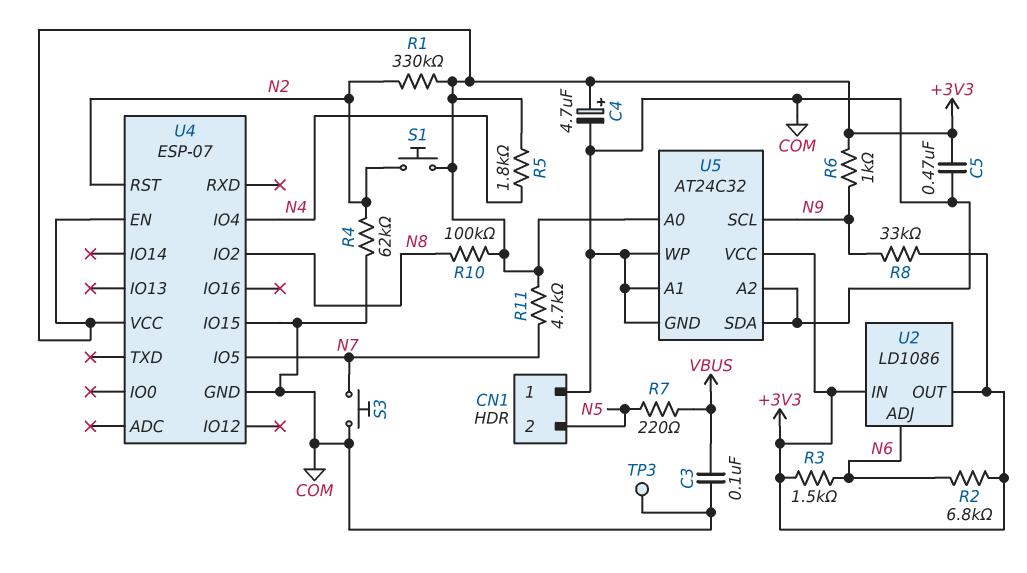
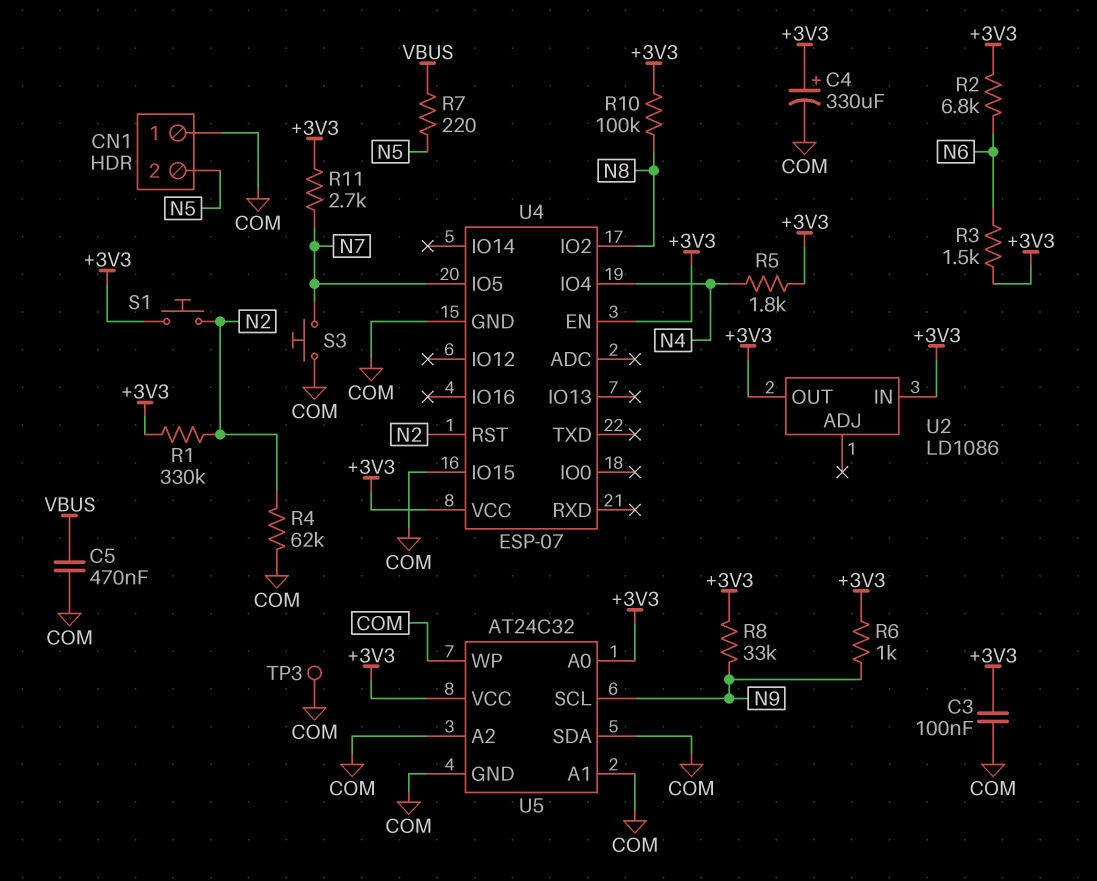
C3: 100nF (COM, VBUS) -> 100nF (+3V3, COM)
C4: 4.7uF (plus +3V3, minus COM) -> 330uF (plus +3V3, minus COM)
C5: 470nF (+3V3, COM) -> 470nF (COM, VBUS)
R11: 4.7k (+3V3, N7) -> 2.7k (+3V3, N7)
U2 pin ADJ: N6 -> none

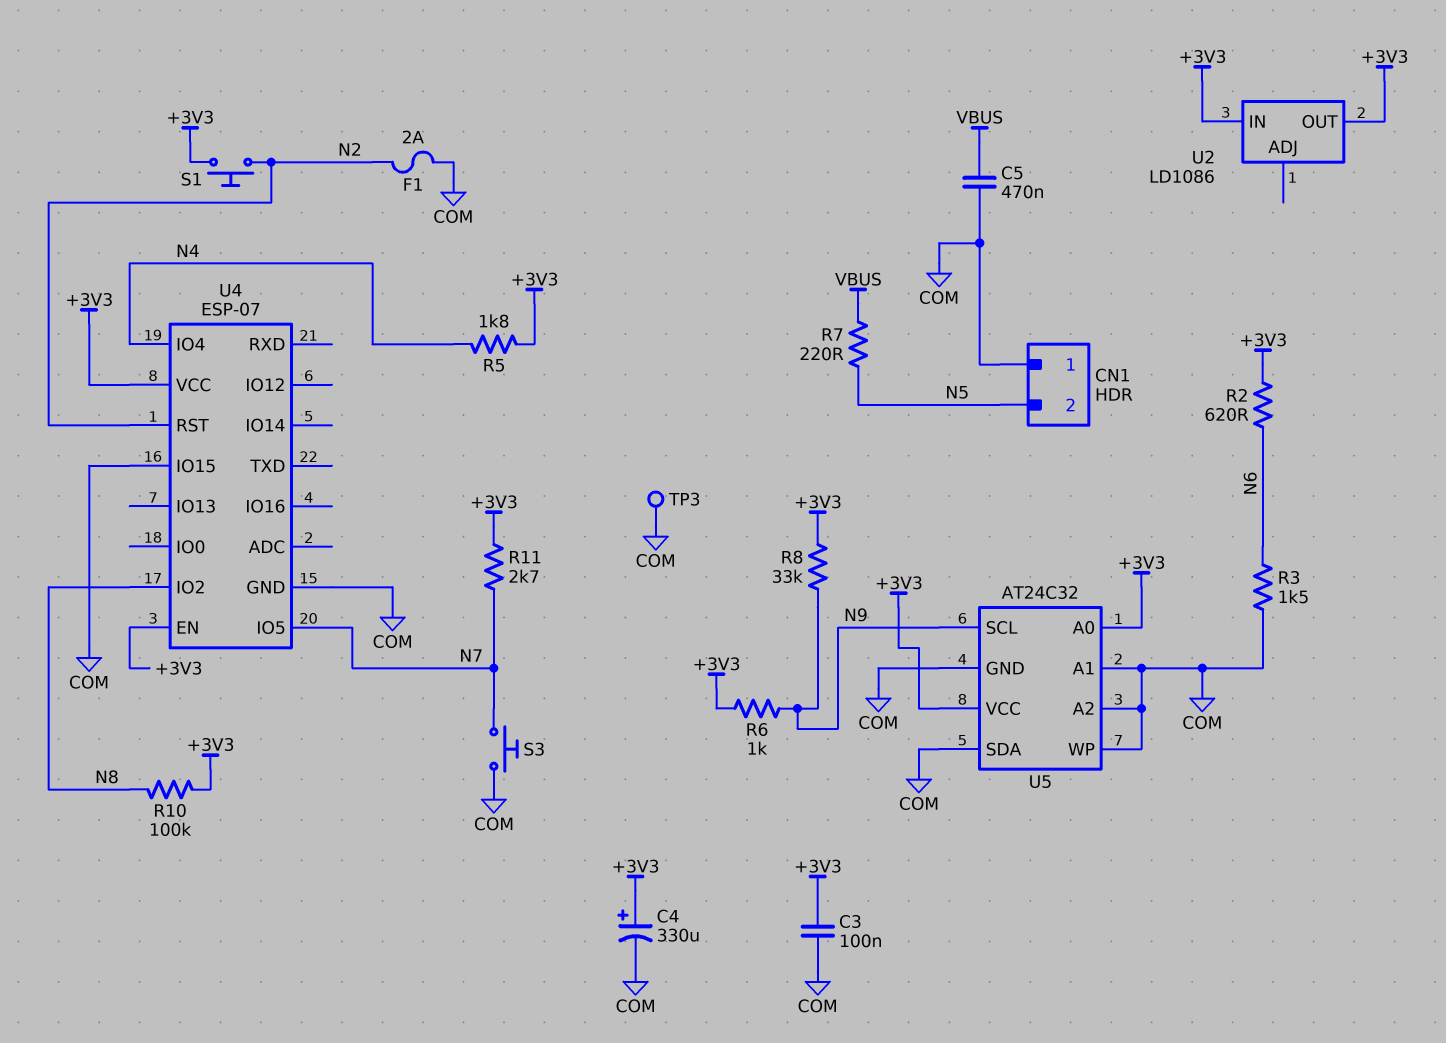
F1: none -> 2A (COM, N2)
R1: 330k (+3V3, N2) -> none
R2: 6.8k (+3V3, N6) -> 620 (+3V3, N6)
R3: 1.5k (+3V3, N6) -> 1.5k (COM, N6)
R4: 62k (COM, N2) -> none

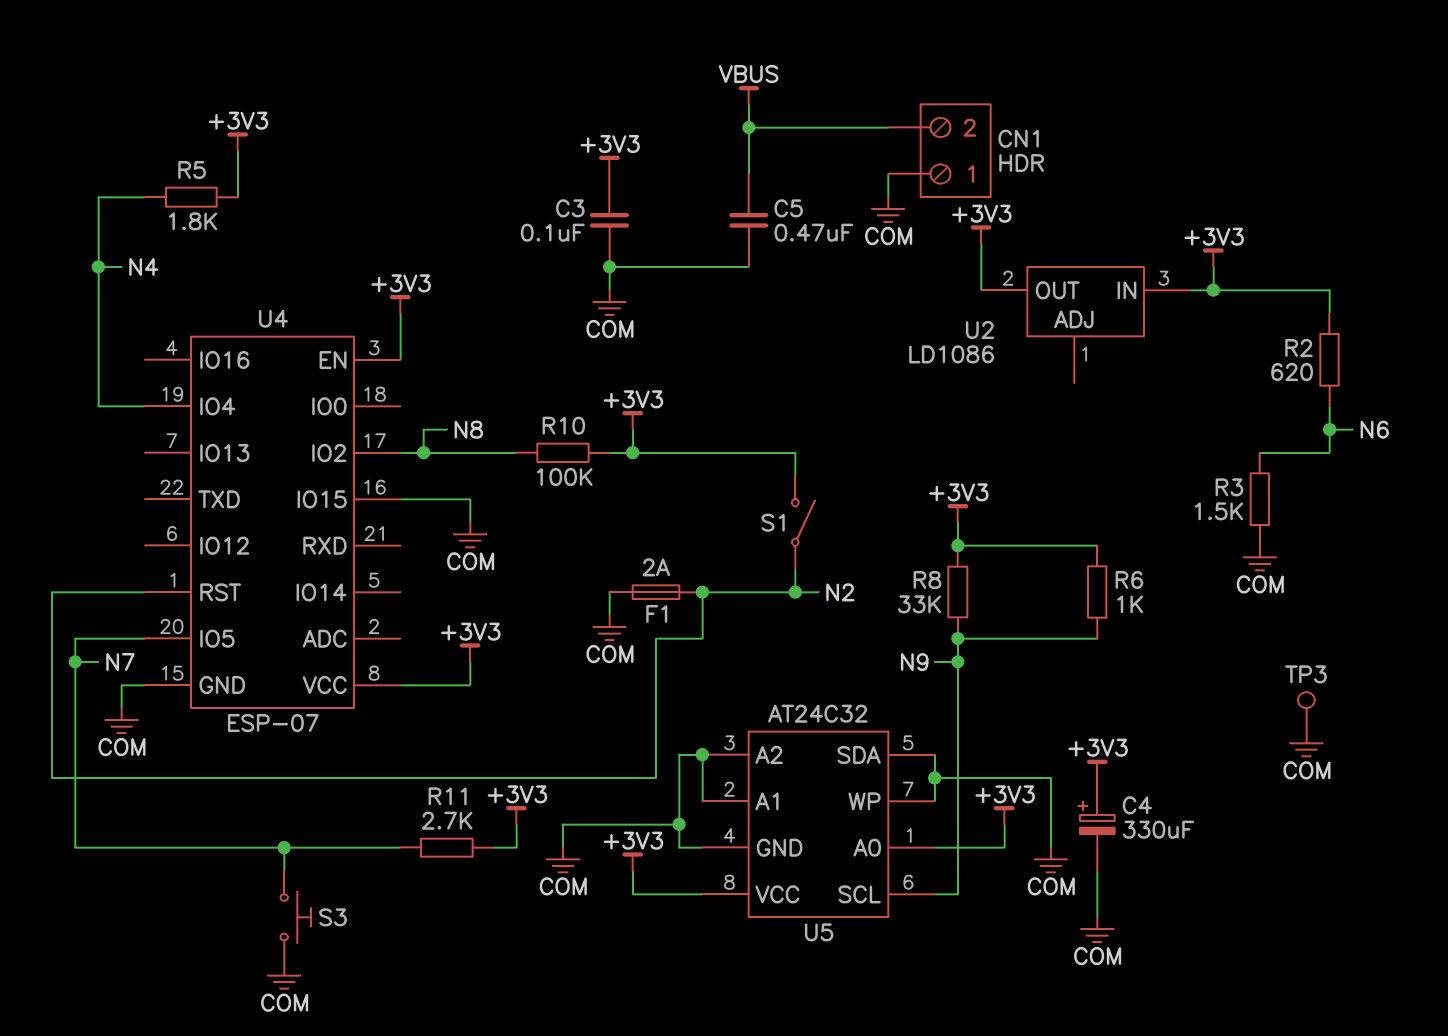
CN1 pin 2: N5 -> VBUS
R7: 220 (N5, VBUS) -> none
S1: button (+3V3, N2) -> switch (+3V3, N2)

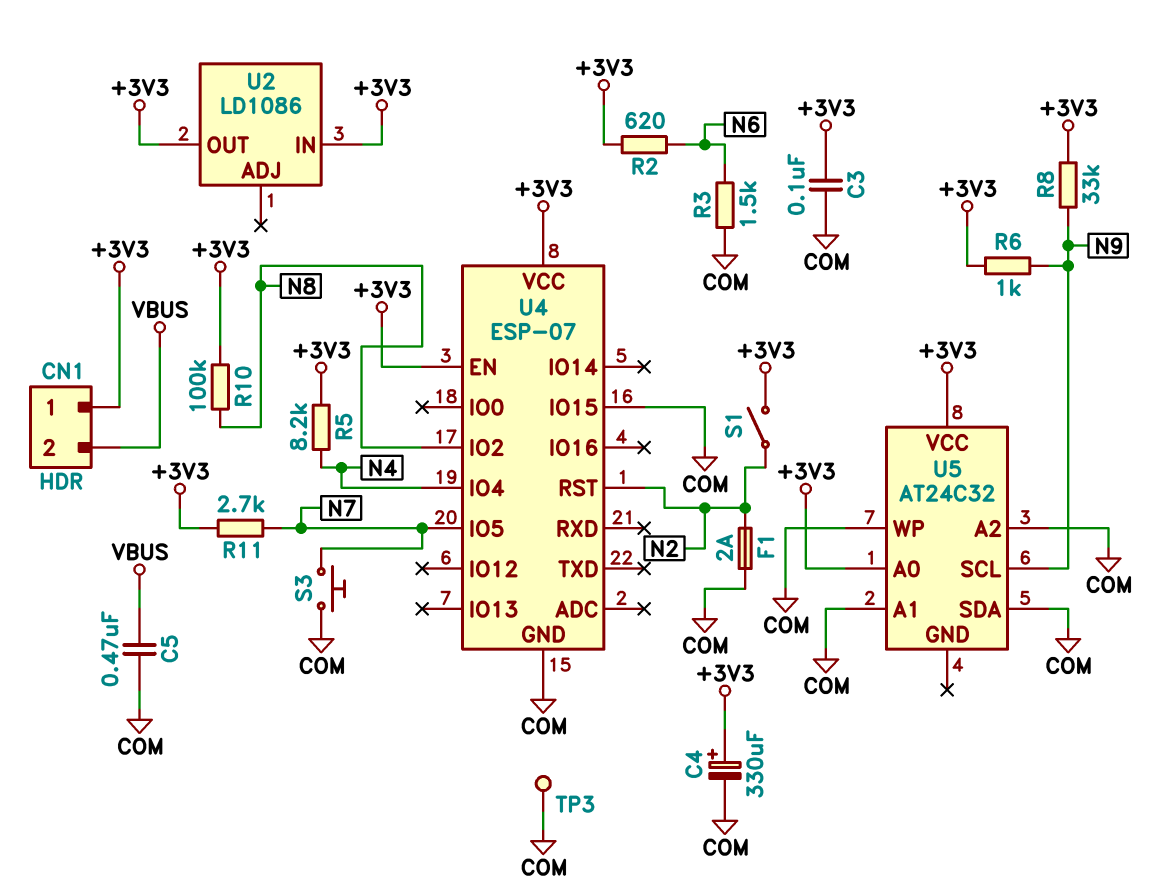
CN1 pin 1: COM -> +3V3
R5: 1.8k (+3V3, N4) -> 8.2k (+3V3, N4)
U5 pin GND: COM -> none

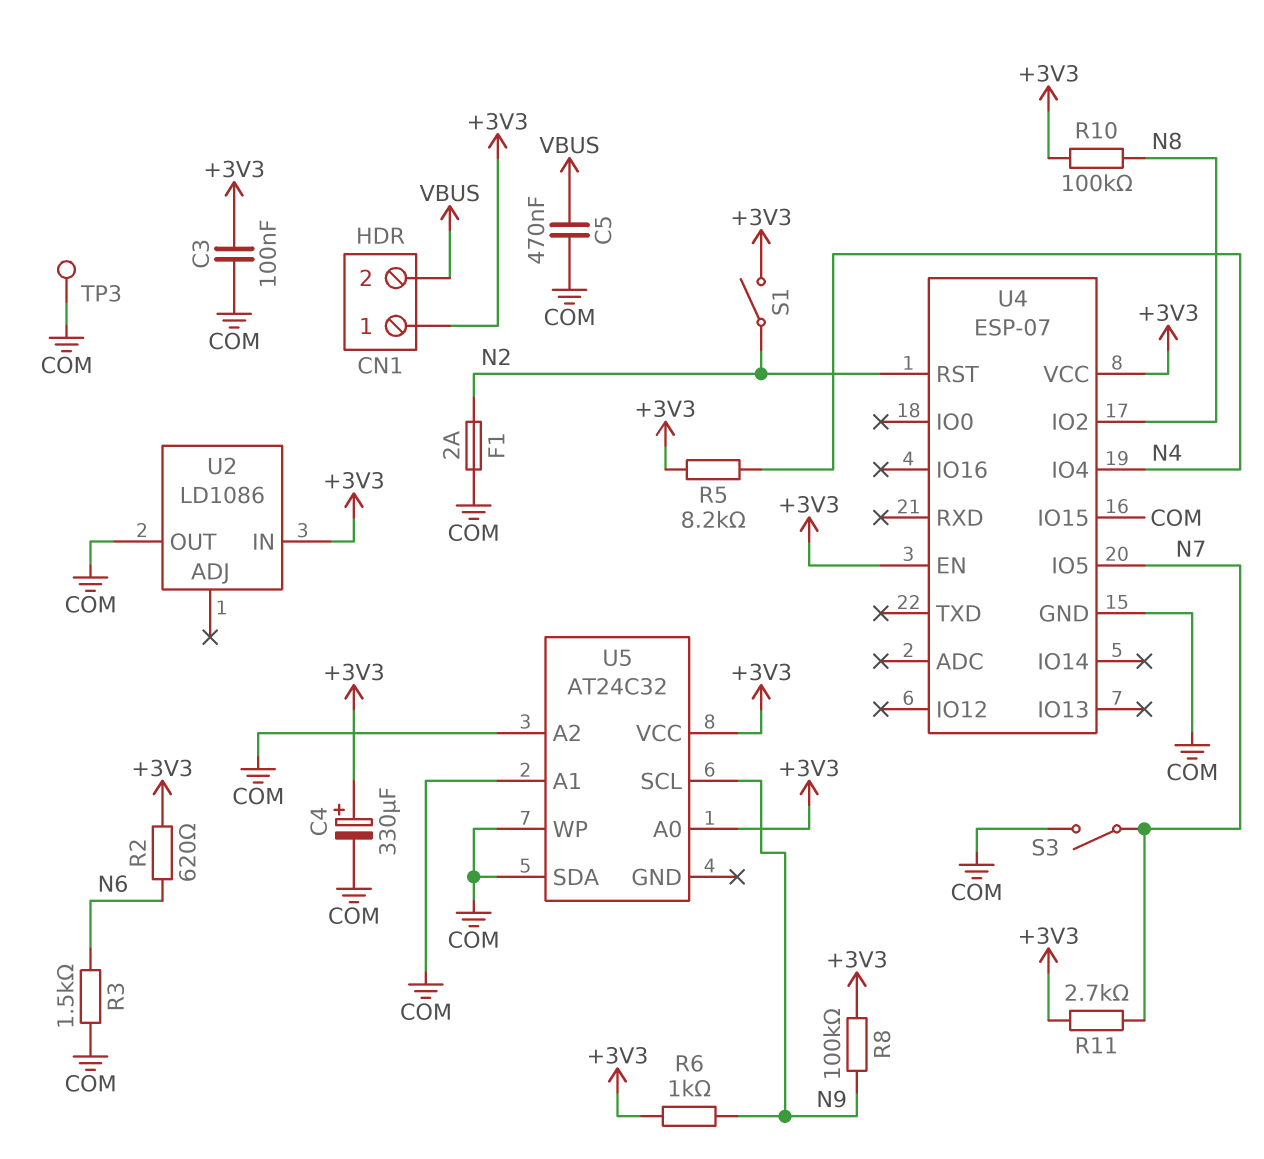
R8: 33k (+3V3, N9) -> 100k (+3V3, N9)
S3: button (COM, N7) -> switch (COM, N7)
U2 pin OUT: +3V3 -> COM

